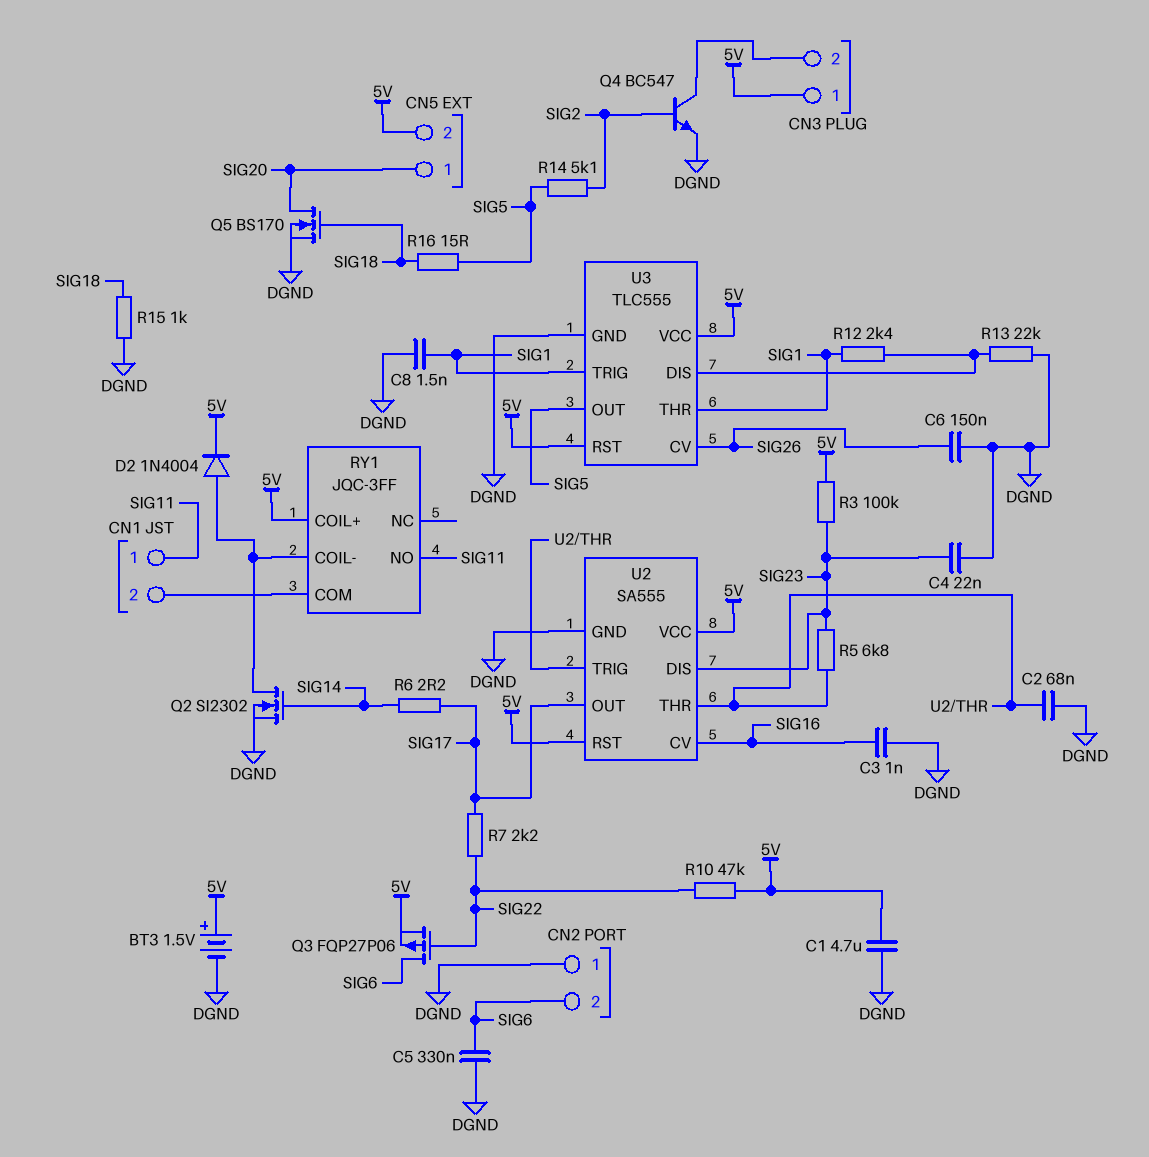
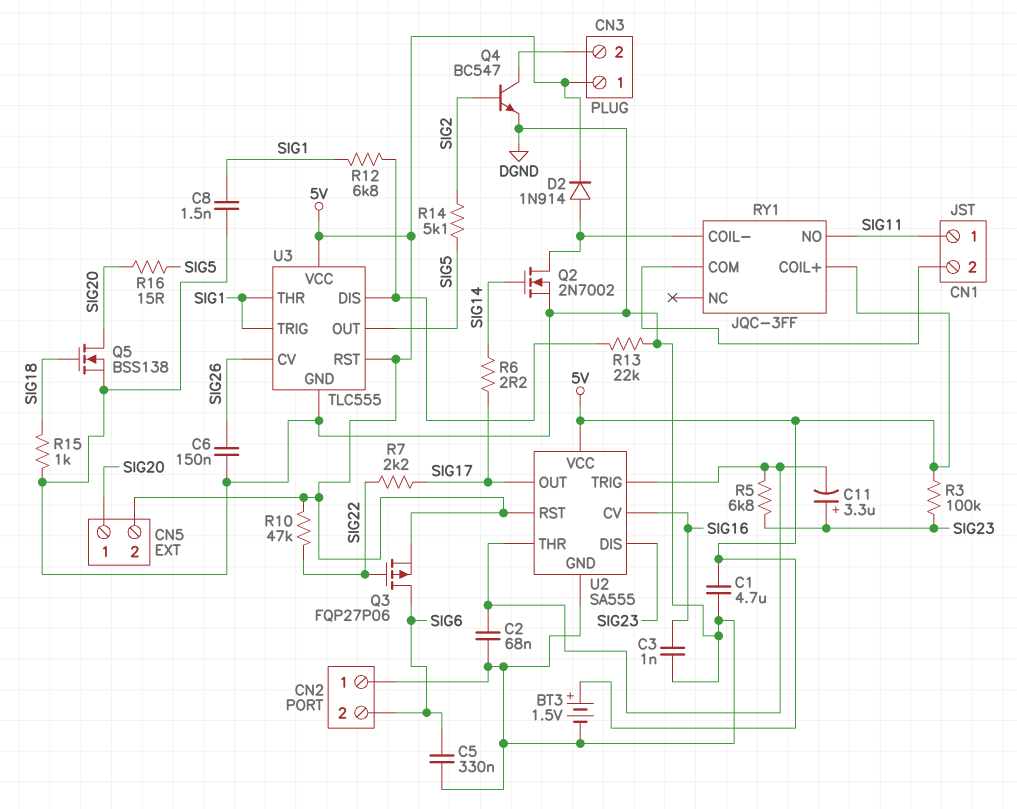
C4: 22nF (DGND, SIG23) -> none
C11: none -> 3.3uF (plus SIG23, minus U2/THR)
D2: diode 1N4004 (A RY1/COIL-, K 5V) -> diode 1N914 (A RY1/COIL-, K 5V)
Q2: NMOS SI2302 (G SIG14, D RY1/COIL-, S DGND) -> NMOS 2N7002 (G SIG14, D RY1/COIL-, S DGND)
Q5: NMOS BS170 (G SIG18, D SIG20, S DGND) -> NMOS BSS138 (G SIG18, D SIG20, S DGND)
R12: 2.4k (SIG1, U3/DIS) -> 6.8k (SIG1, U3/DIS)
R16: 15 (SIG5, SIG18) -> 15 (SIG5, SIG20)

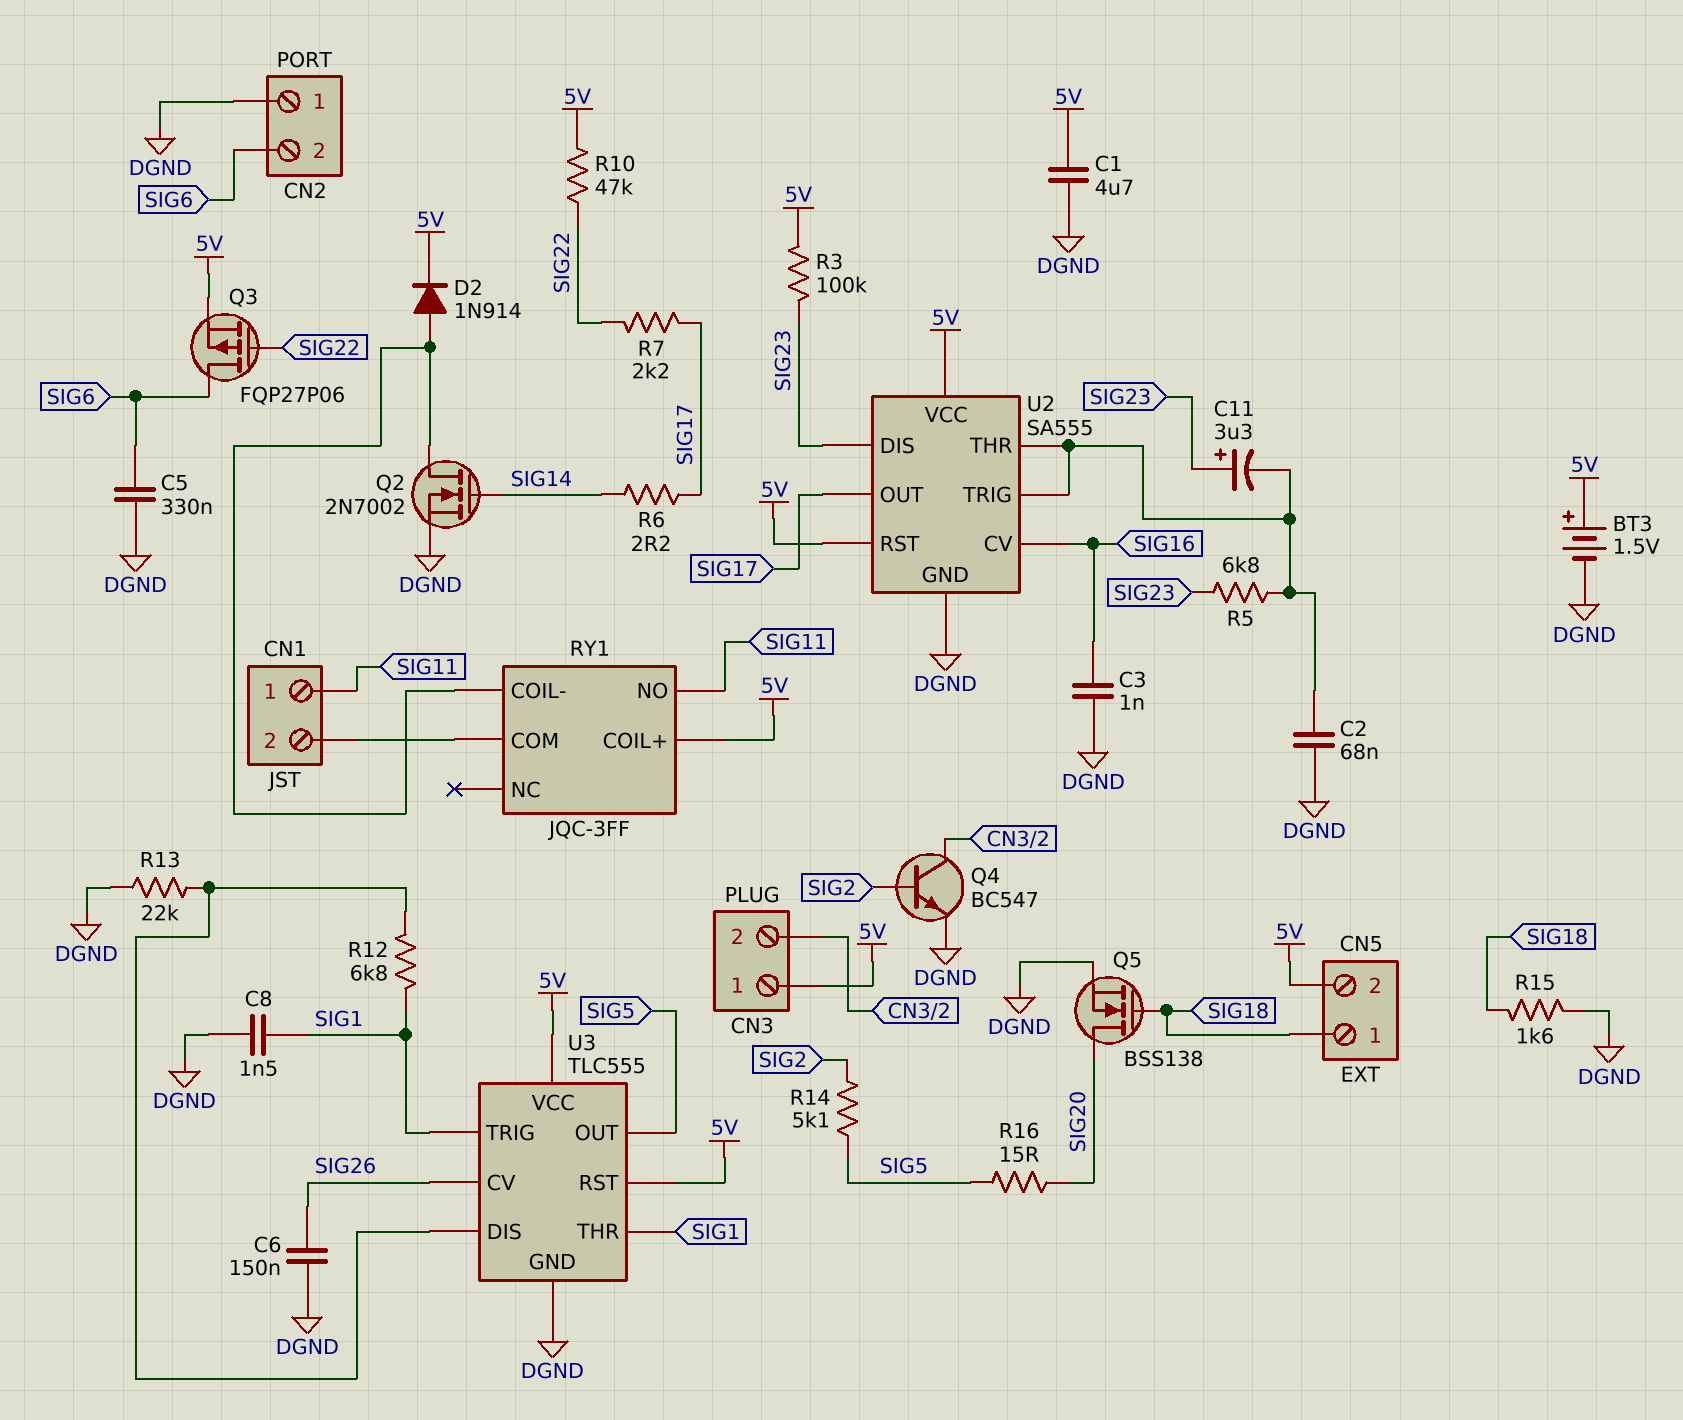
CN5 pin 1: SIG20 -> SIG18
R15: 1k (DGND, SIG18) -> 1.6k (DGND, SIG18)

